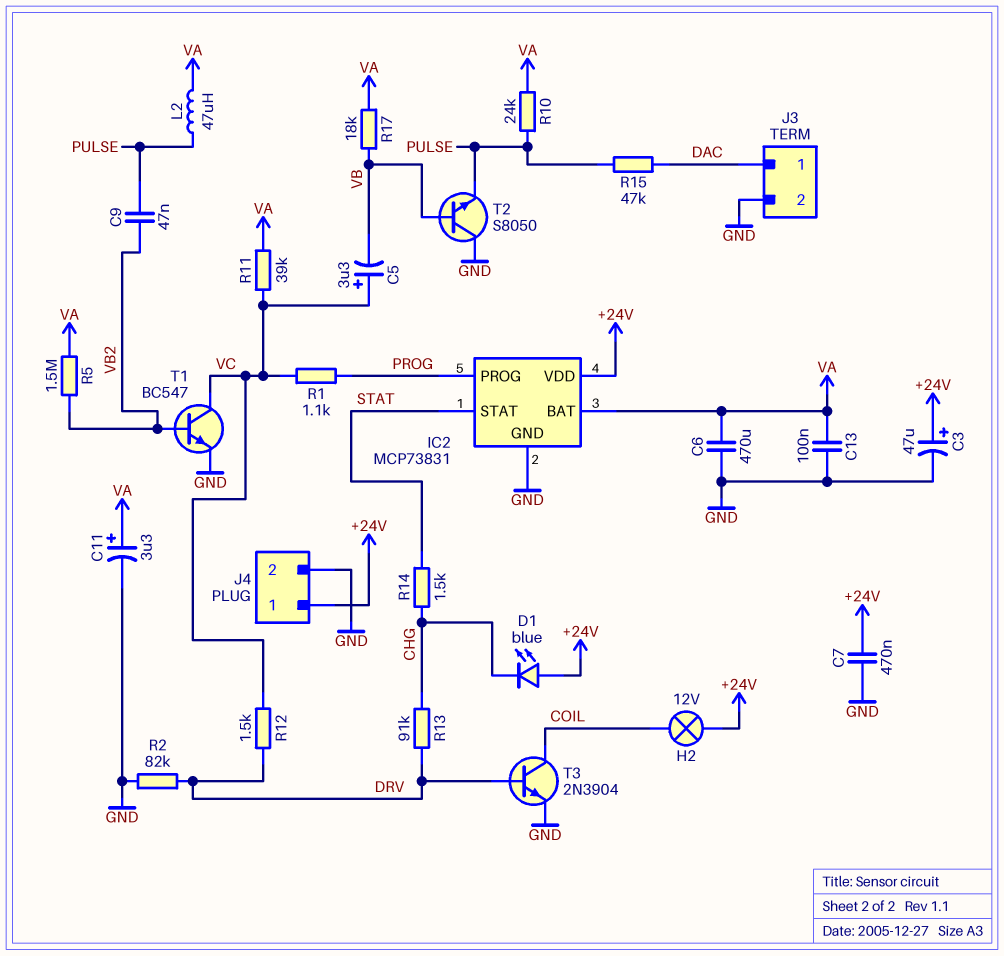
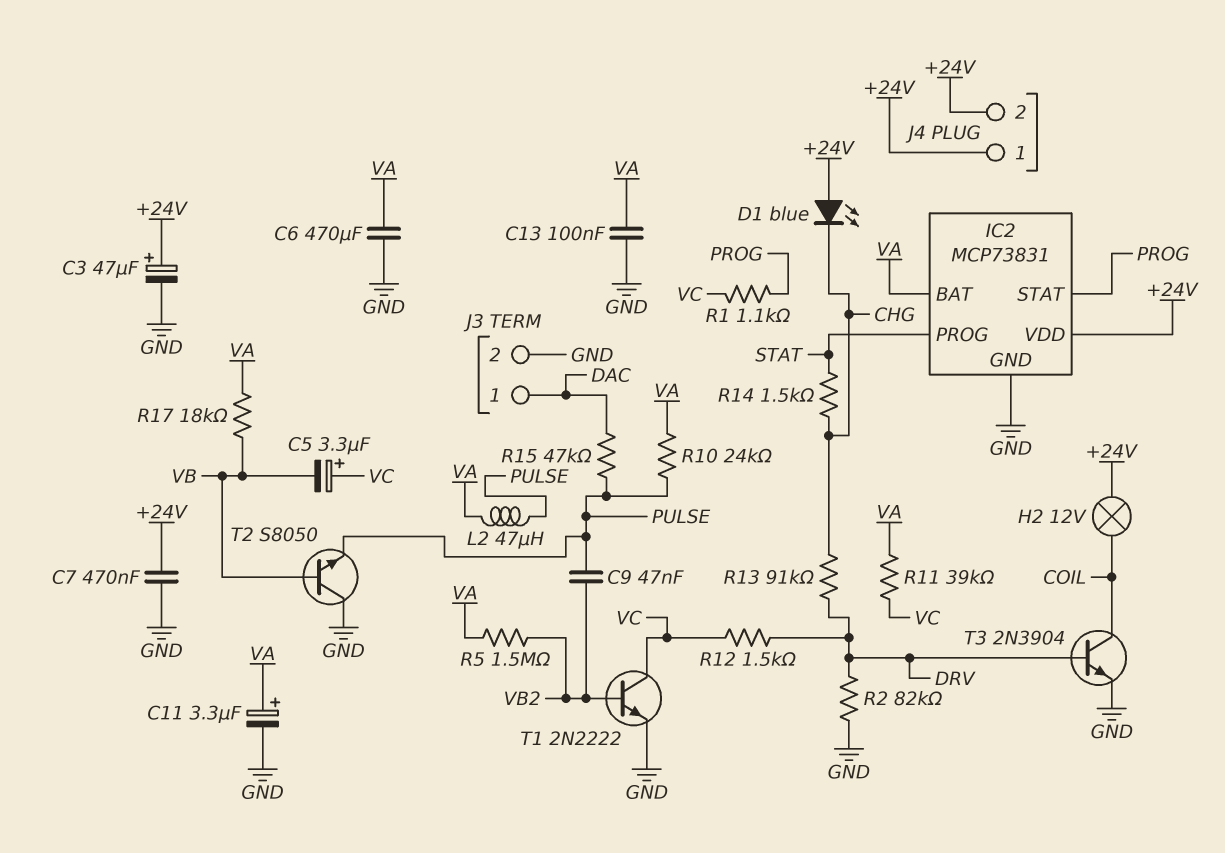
IC2 pin PROG: PROG -> STAT
IC2 pin STAT: STAT -> PROG
J4 pin 2: GND -> +24V
T1: NPN BC547 (B VB2, C VC, E GND) -> NPN 2N2222 (B VB2, C VC, E GND)

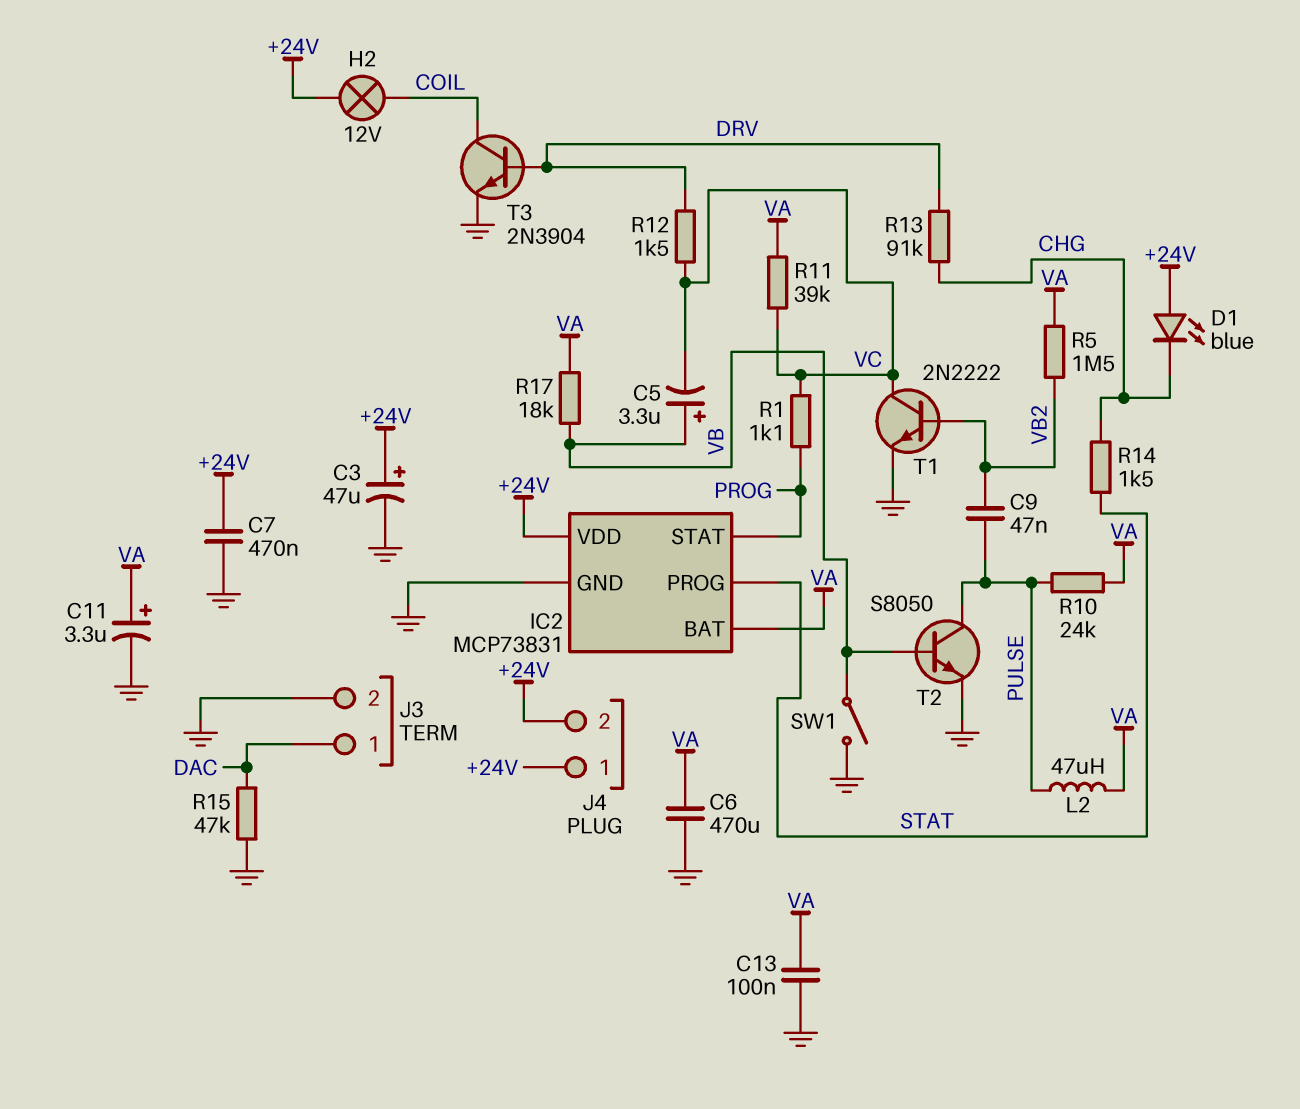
C5: 3.3uF (plus VC, minus VB) -> 3.3uF (plus VB, minus VC)
R2: 82k (DRV, GND) -> none
R15: 47k (DAC, PULSE) -> 47k (DAC, GND)
SW1: none -> switch (GND, VB)
T2: NPN S8050 (B VB, C GND, E PULSE) -> NPN S8050 (B VB, C PULSE, E GND)

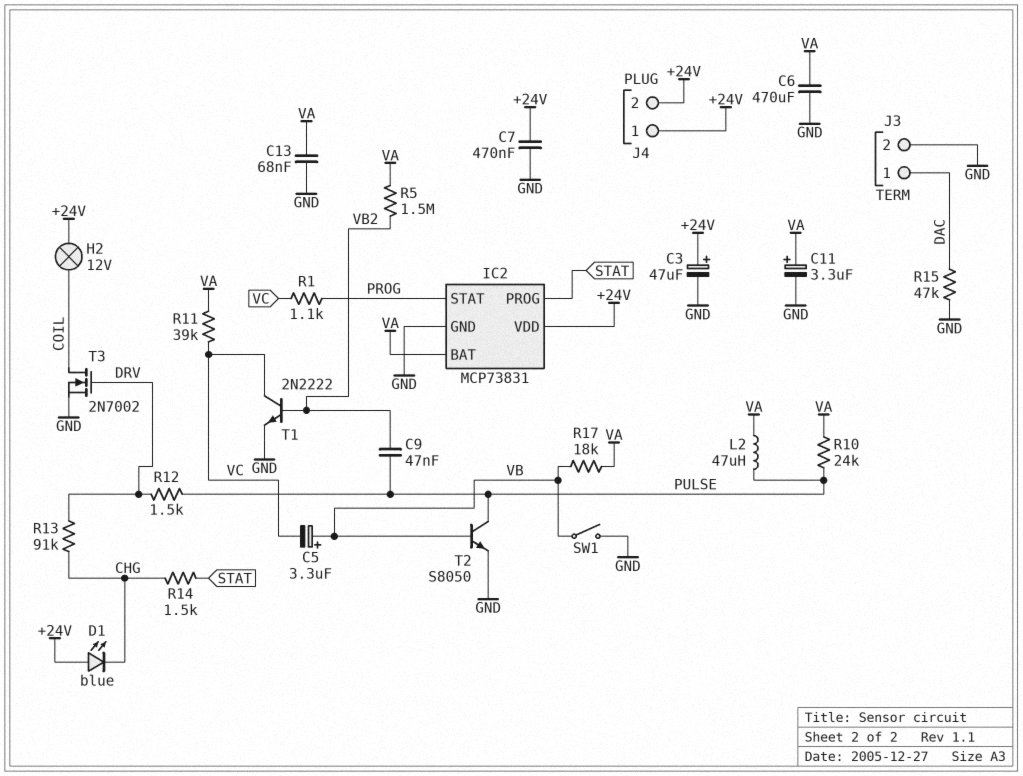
C13: 100nF (GND, VA) -> 68nF (GND, VA)
R12: 1.5k (DRV, VC) -> 1.5k (DRV, PULSE)
T3: NPN 2N3904 (B DRV, C COIL, E GND) -> NMOS 2N7002 (G DRV, D COIL, S GND)

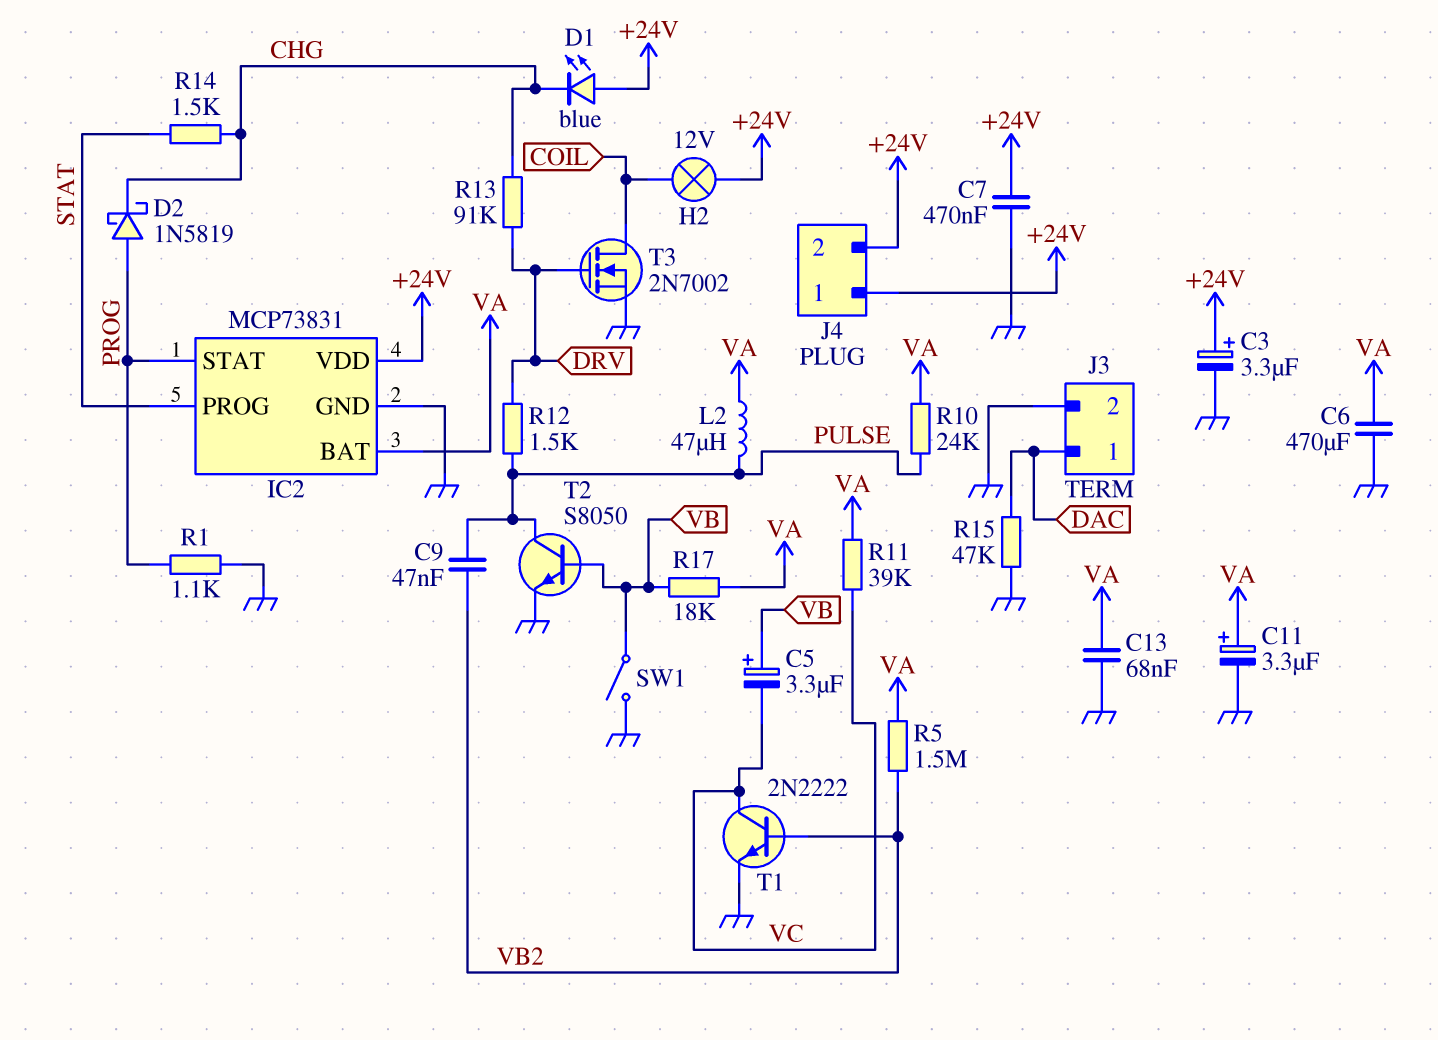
C3: 47uF (plus +24V, minus GND) -> 3.3uF (plus +24V, minus GND)
D2: none -> schottky 1N5819 (A PROG, K CHG)
R1: 1.1k (PROG, VC) -> 1.1k (GND, PROG)

